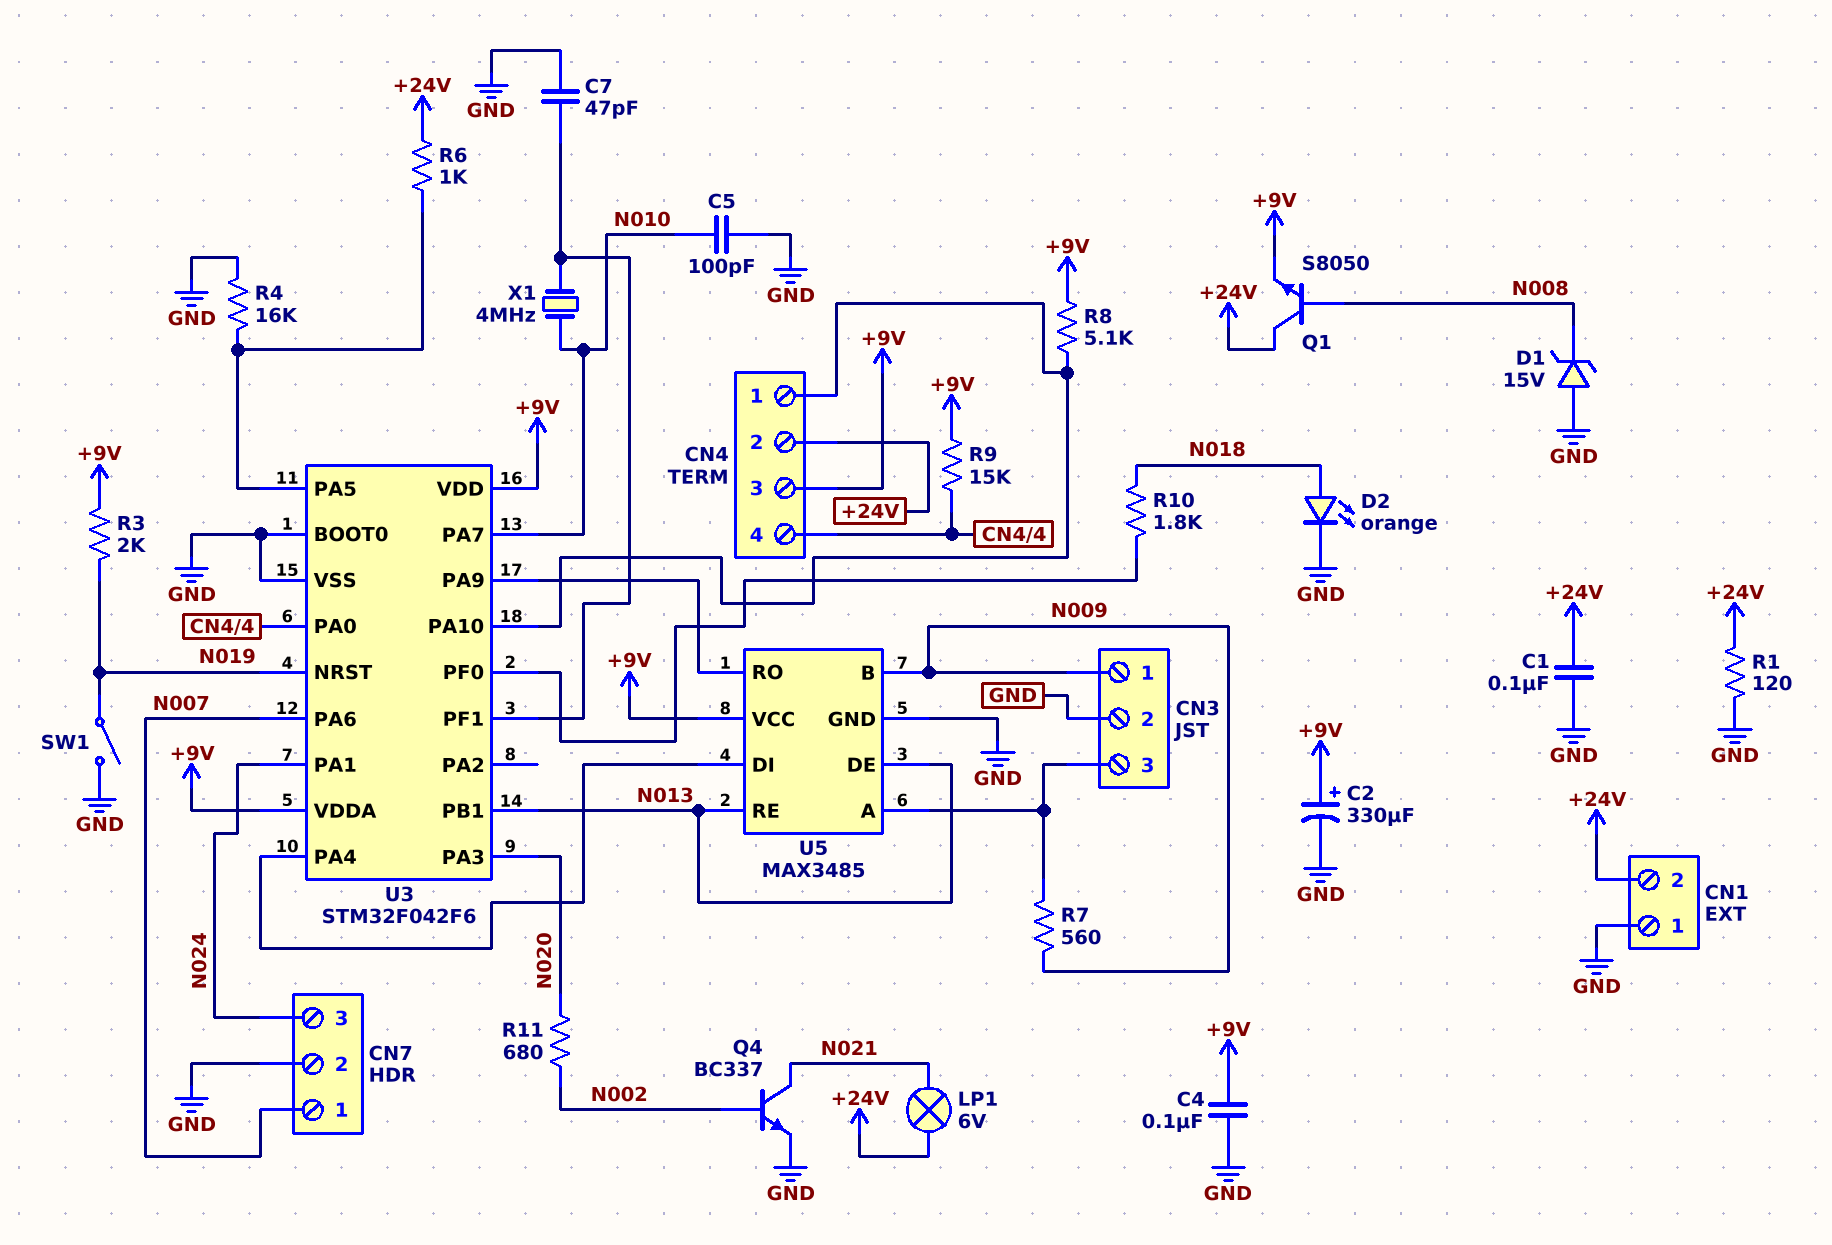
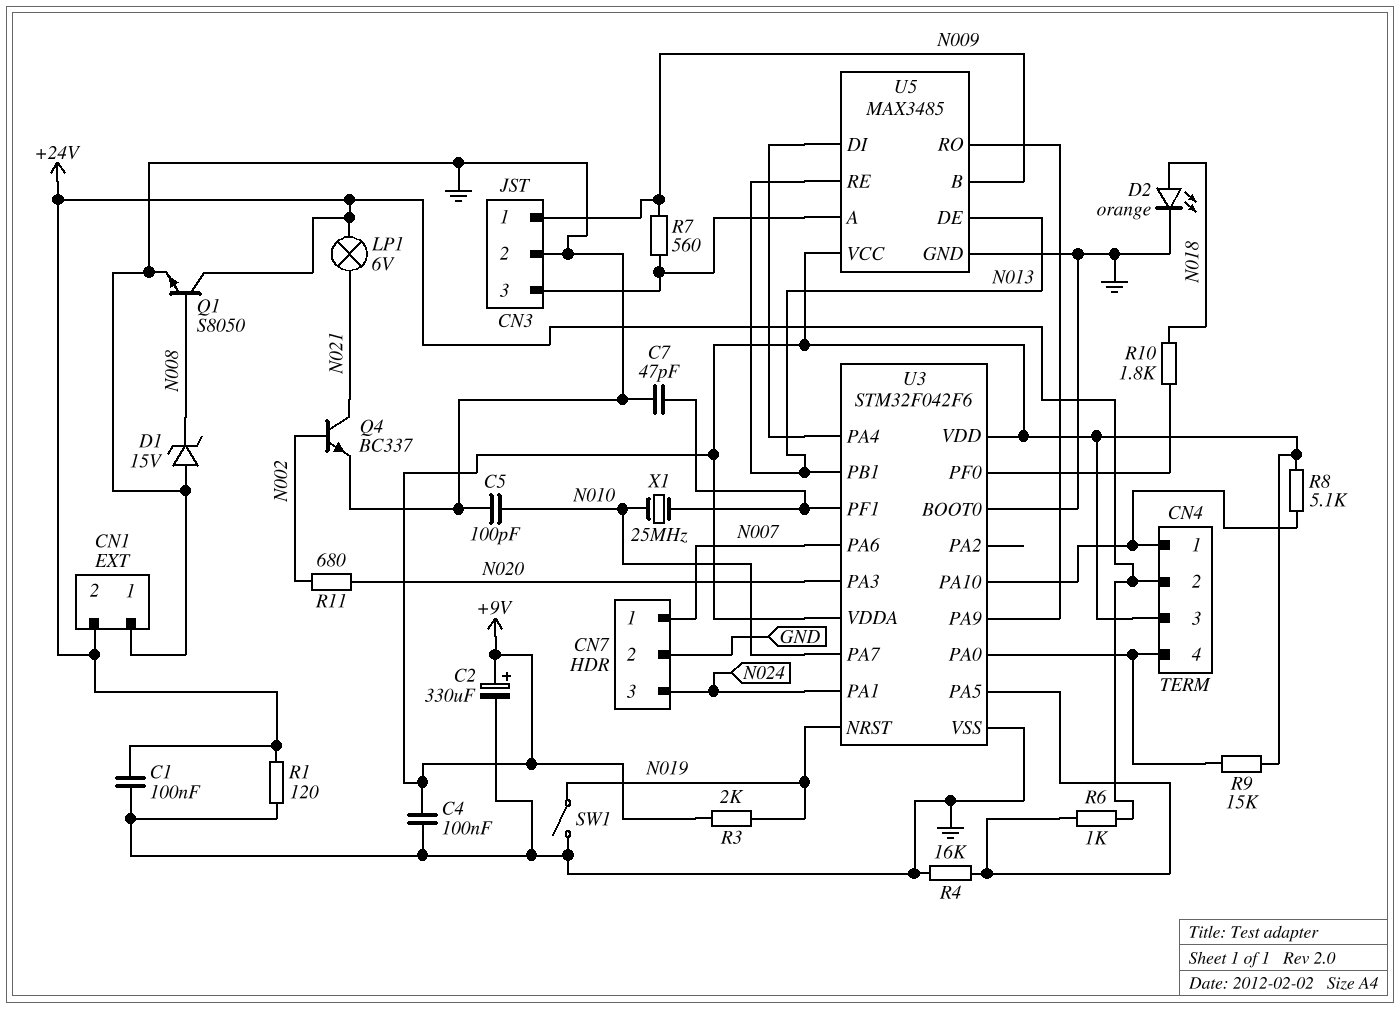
Q1: NPN S8050 (B N008, C +24V, E +9V) -> NPN S8050 (B N008, C +24V, E GND)
X1: 4MHz (N010, U3/PF1) -> 25MHz (N010, U3/PF1)

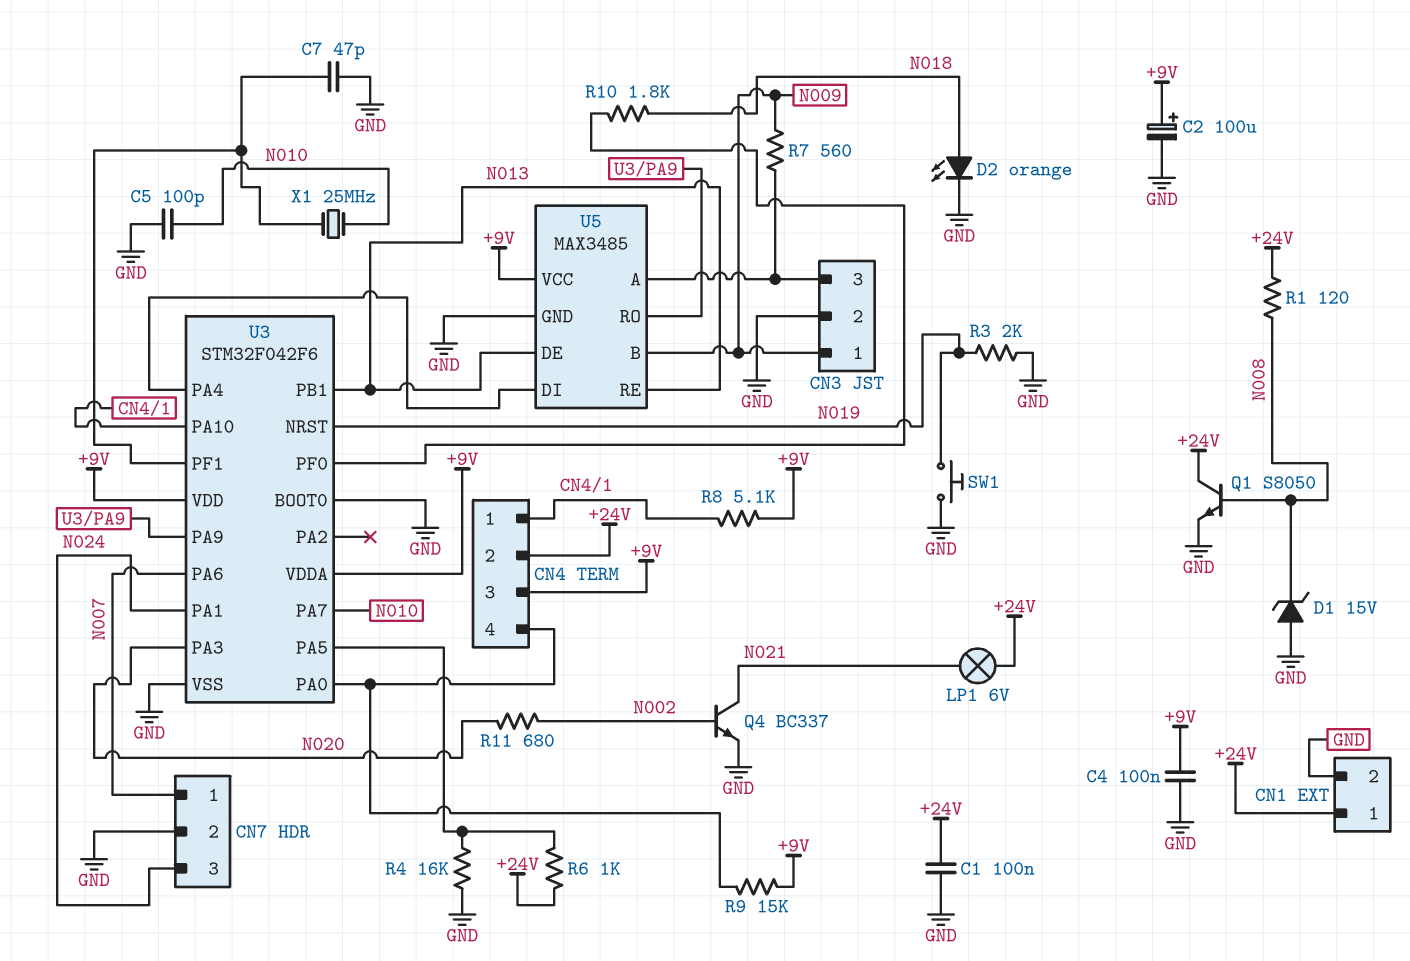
C2: 330uF (plus +9V, minus GND) -> 100uF (plus +9V, minus GND)
CN1 pin 1: GND -> +24V
CN1 pin 2: +24V -> GND
R1: 120 (+24V, GND) -> 120 (+24V, N008)
R3: 2k (+9V, N019) -> 2k (GND, N019)
SW1: switch (GND, N019) -> button (GND, N019)

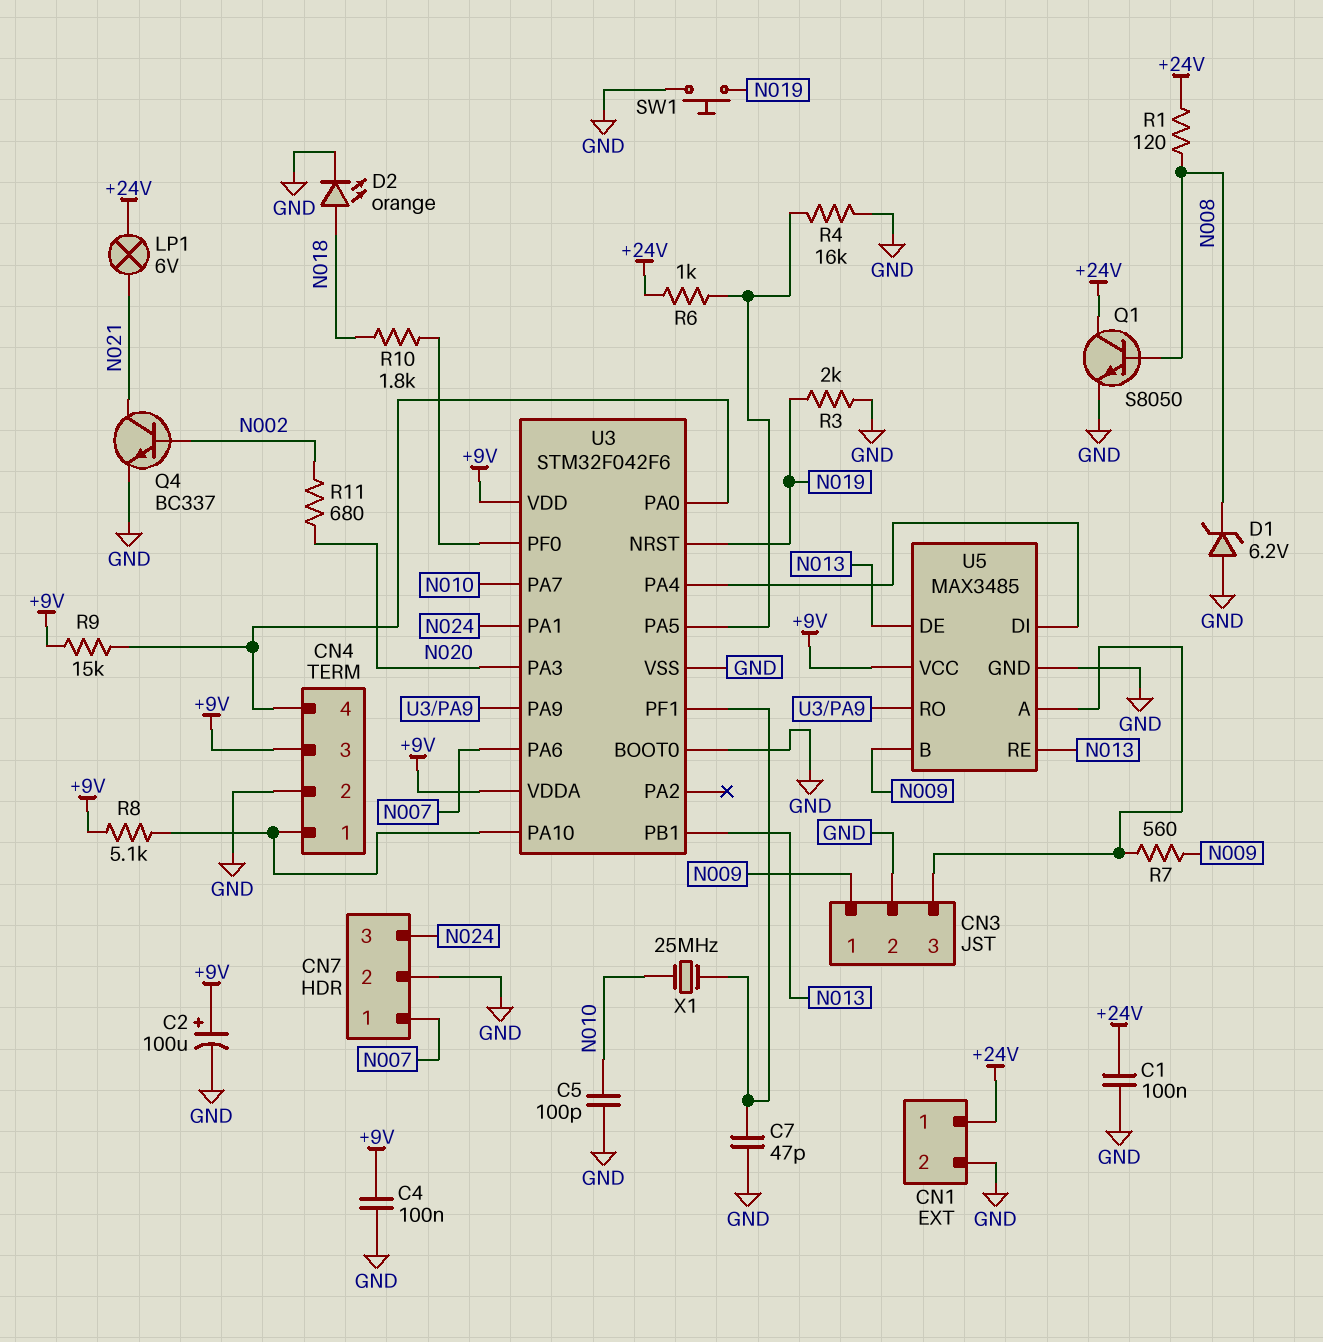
CN4 pin 2: +24V -> GND
D1: zener 15V (A GND, K N008) -> zener 6.2V (A GND, K N008)

